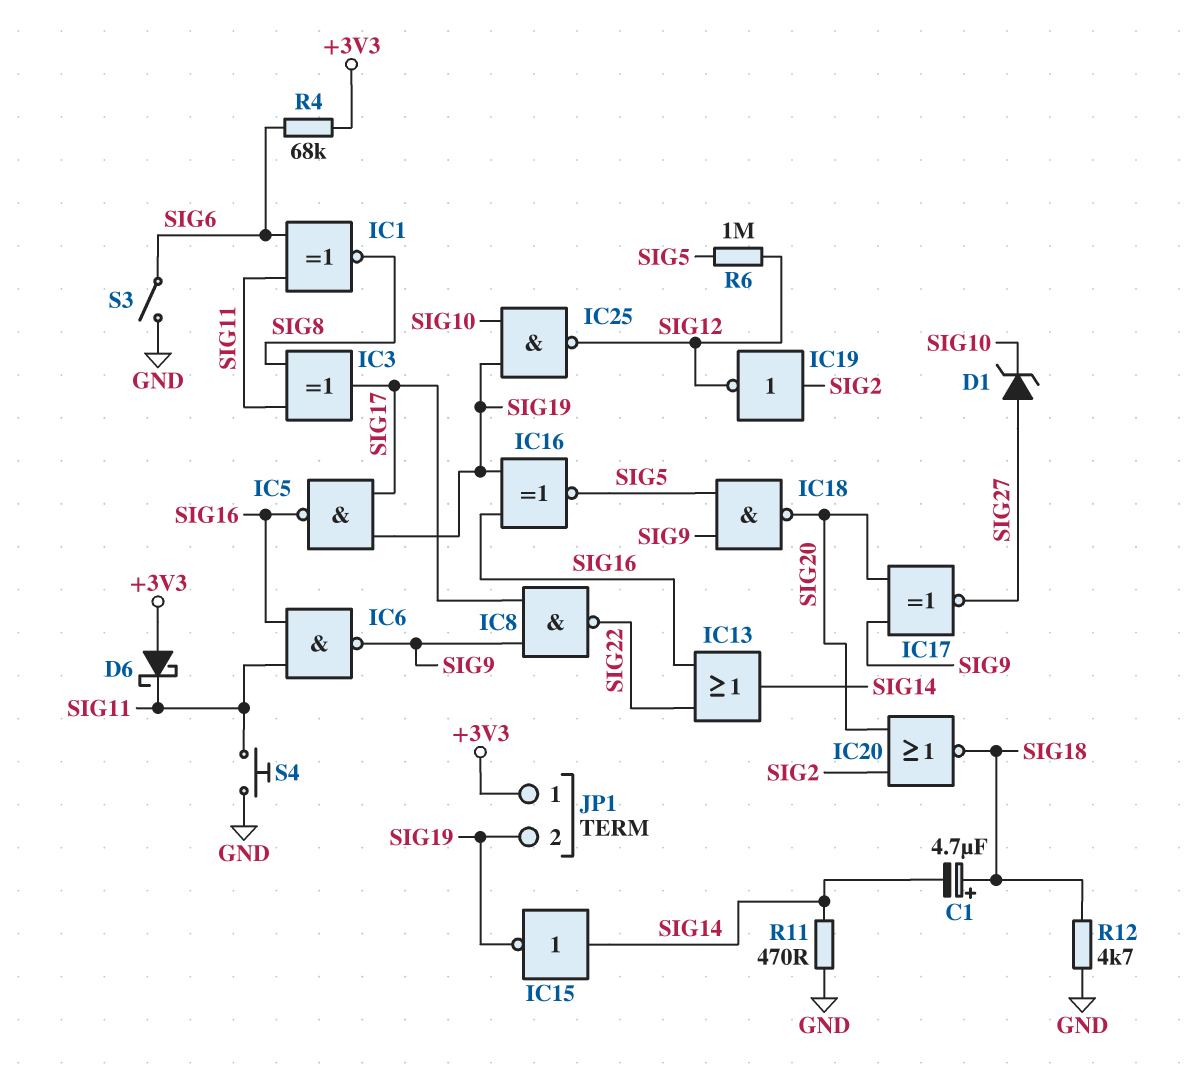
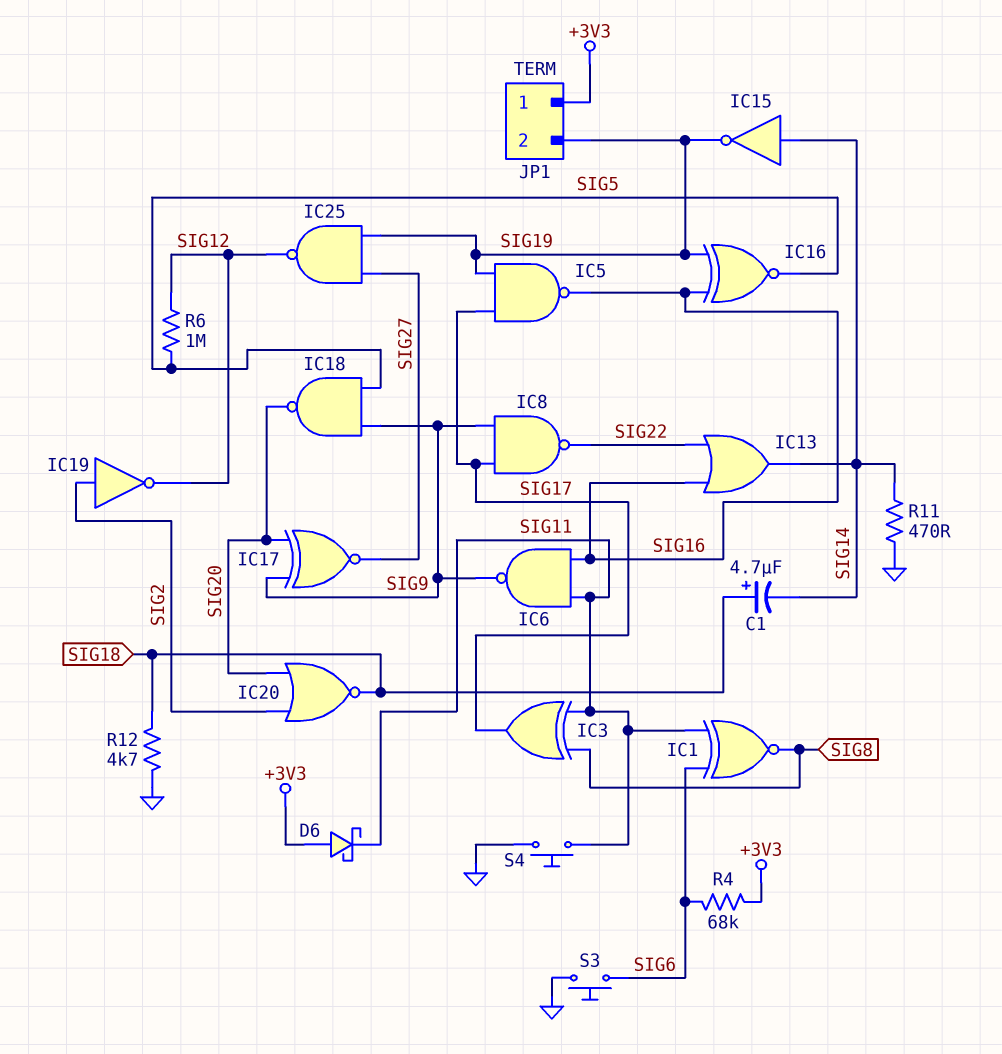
D1: zener (A SIG27, K SIG10) -> none
IC25: NAND (in SIG10, in SIG19, out SIG12) -> NAND (in SIG19, in SIG27, out SIG12)
S3: switch (GND, SIG6) -> button (GND, SIG6)

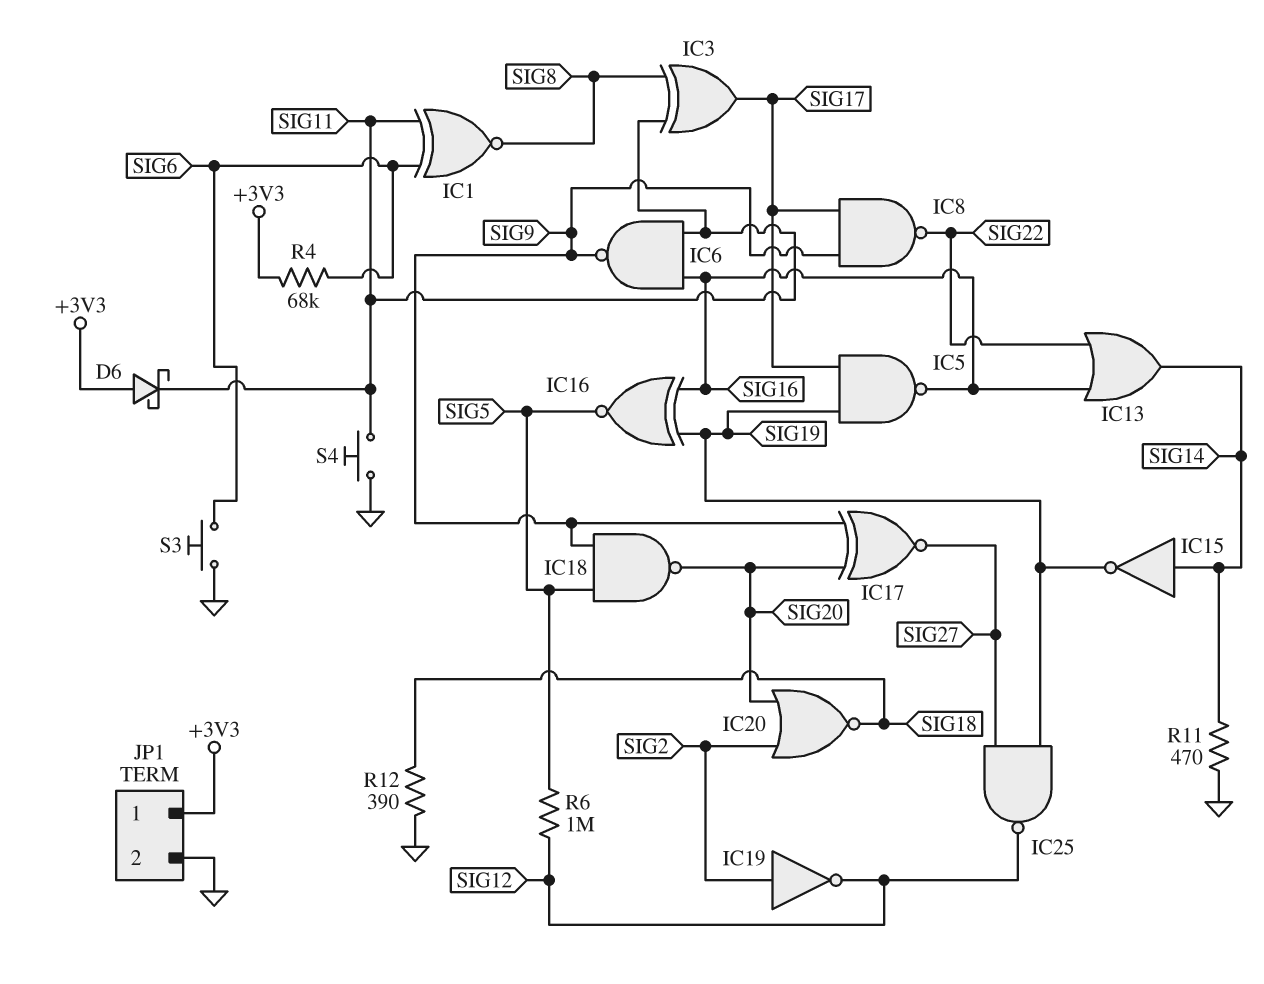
C1: 4.7uF (plus SIG18, minus SIG14) -> none
JP1 pin 2: SIG19 -> GND
R12: 4.7k (GND, SIG18) -> 390 (GND, SIG18)

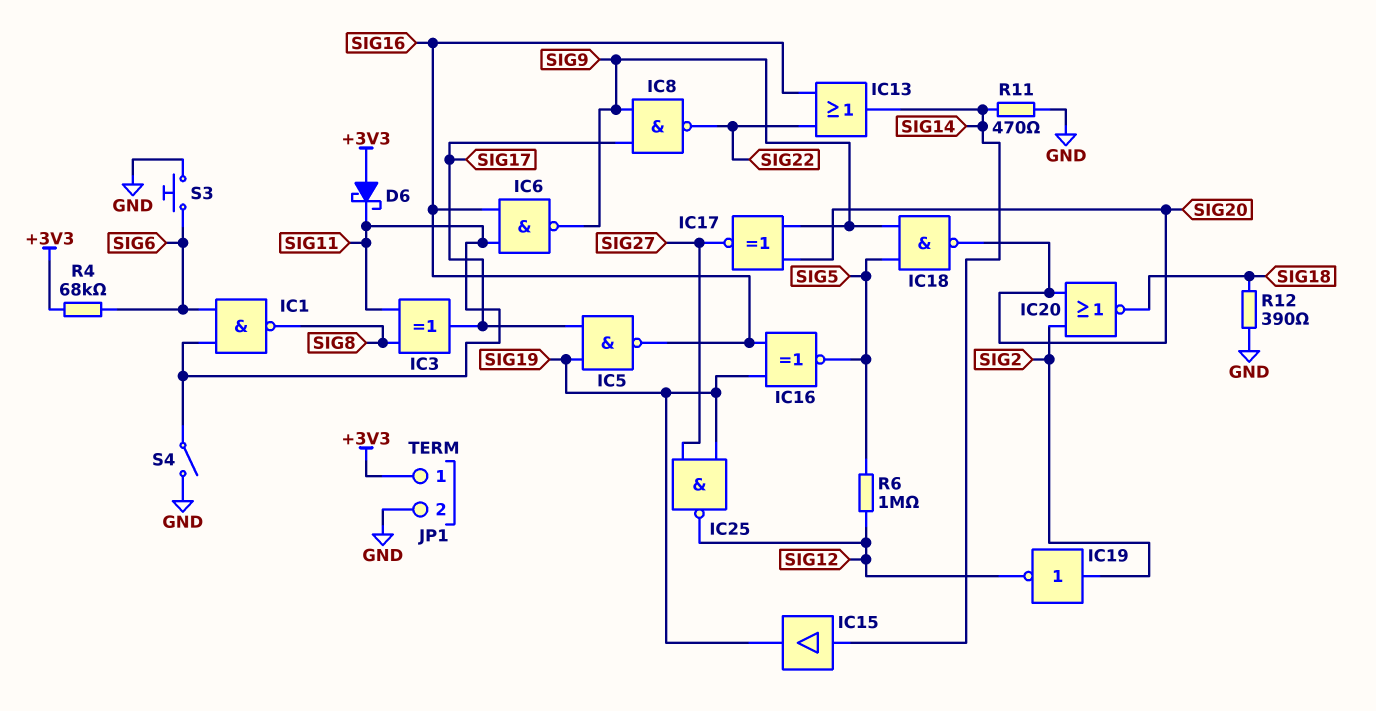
IC1: XNOR (in SIG6, in SIG11, out SIG8) -> NAND (in SIG6, in SIG11, out SIG8)
IC15: NOT (in SIG14, out SIG19) -> buffer (in SIG14, out SIG19)
S4: button (GND, SIG11) -> switch (GND, SIG11)

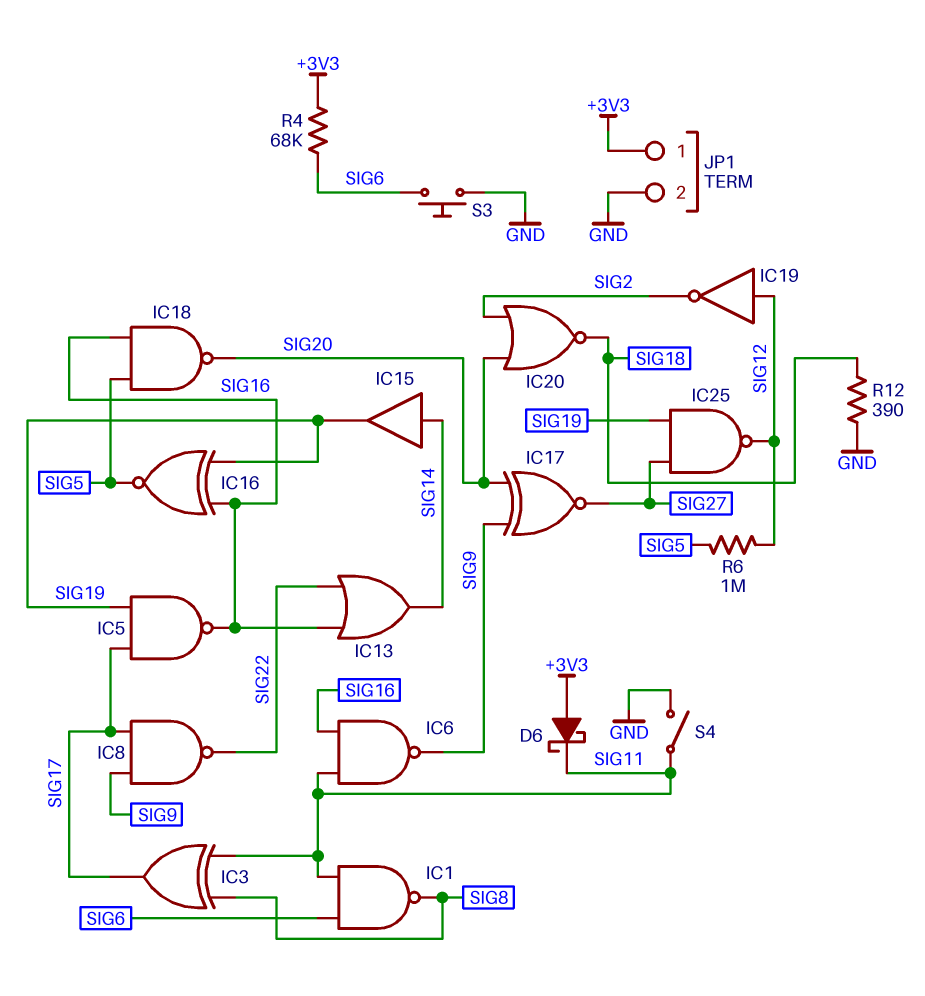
IC18: NAND (in SIG5, in SIG9, out SIG20) -> NAND (in SIG5, in SIG16, out SIG20)
IC19: NOT (in SIG2, out SIG12) -> NOT (in SIG12, out SIG2)
R11: 470 (GND, SIG14) -> none

